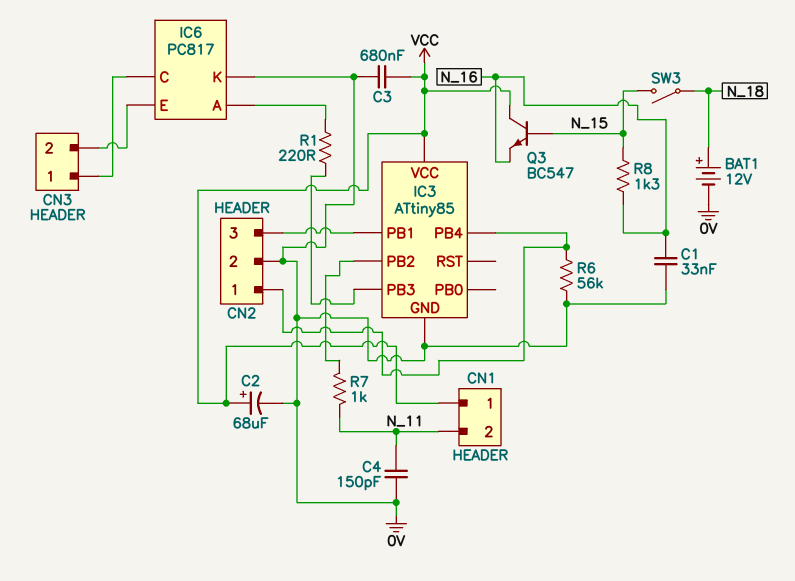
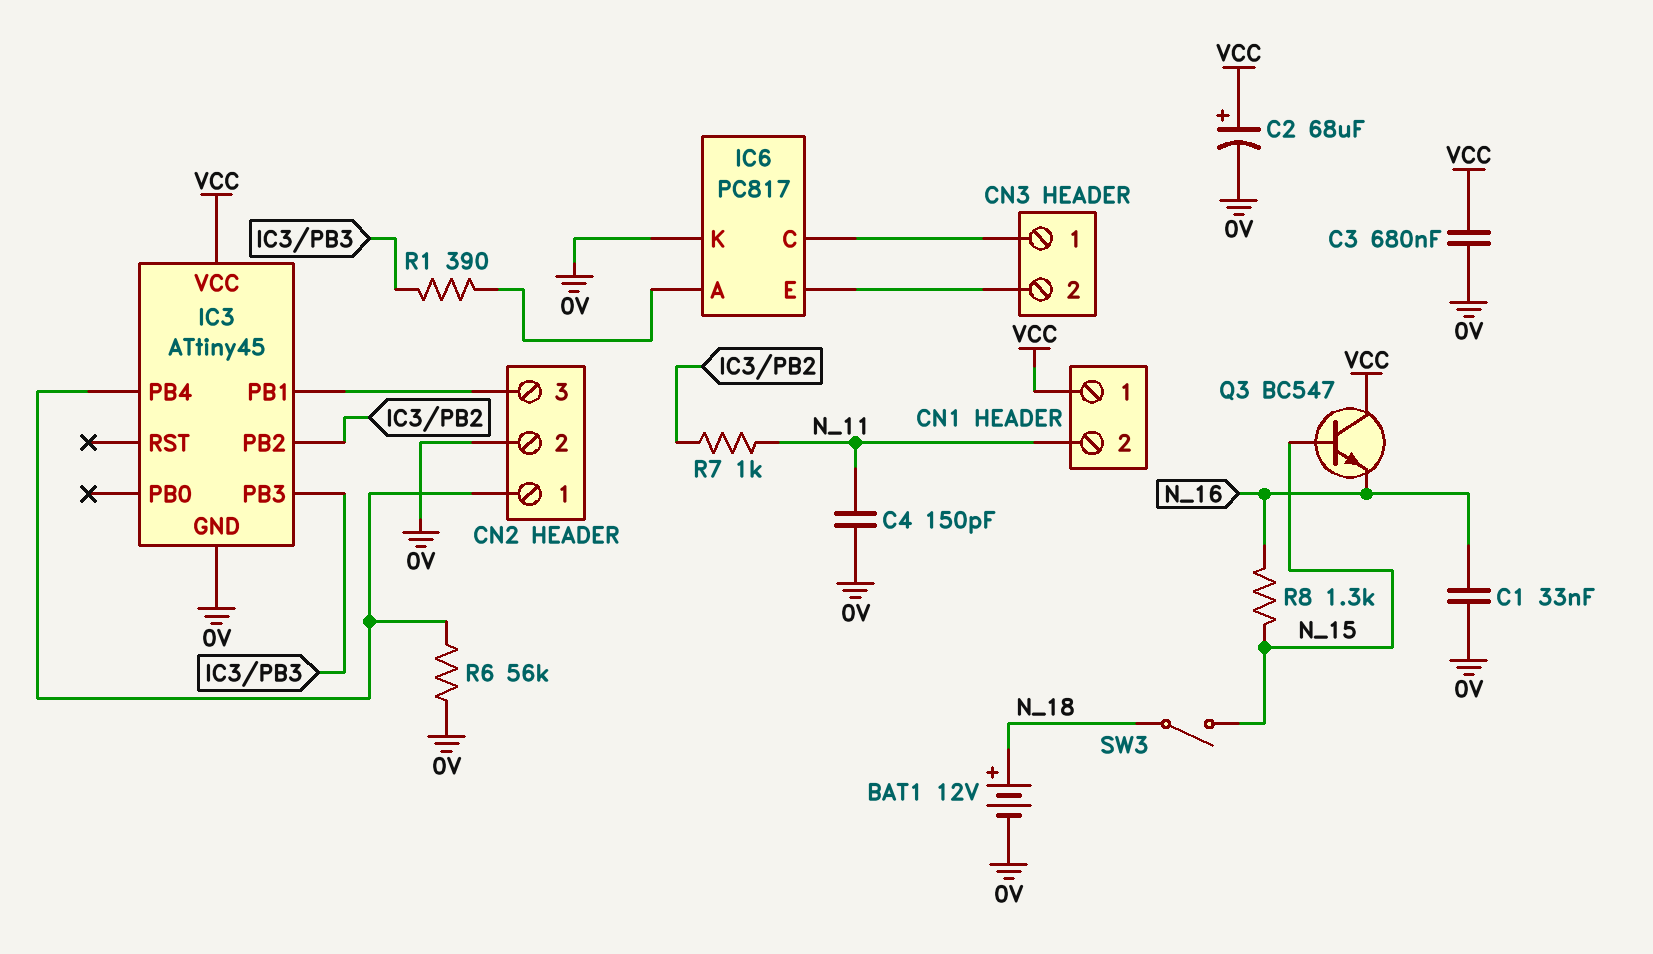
IC3: ATtiny85 -> ATtiny45
R1: 220 (IC3/PB3, IC6/A) -> 390 (IC3/PB3, IC6/A)

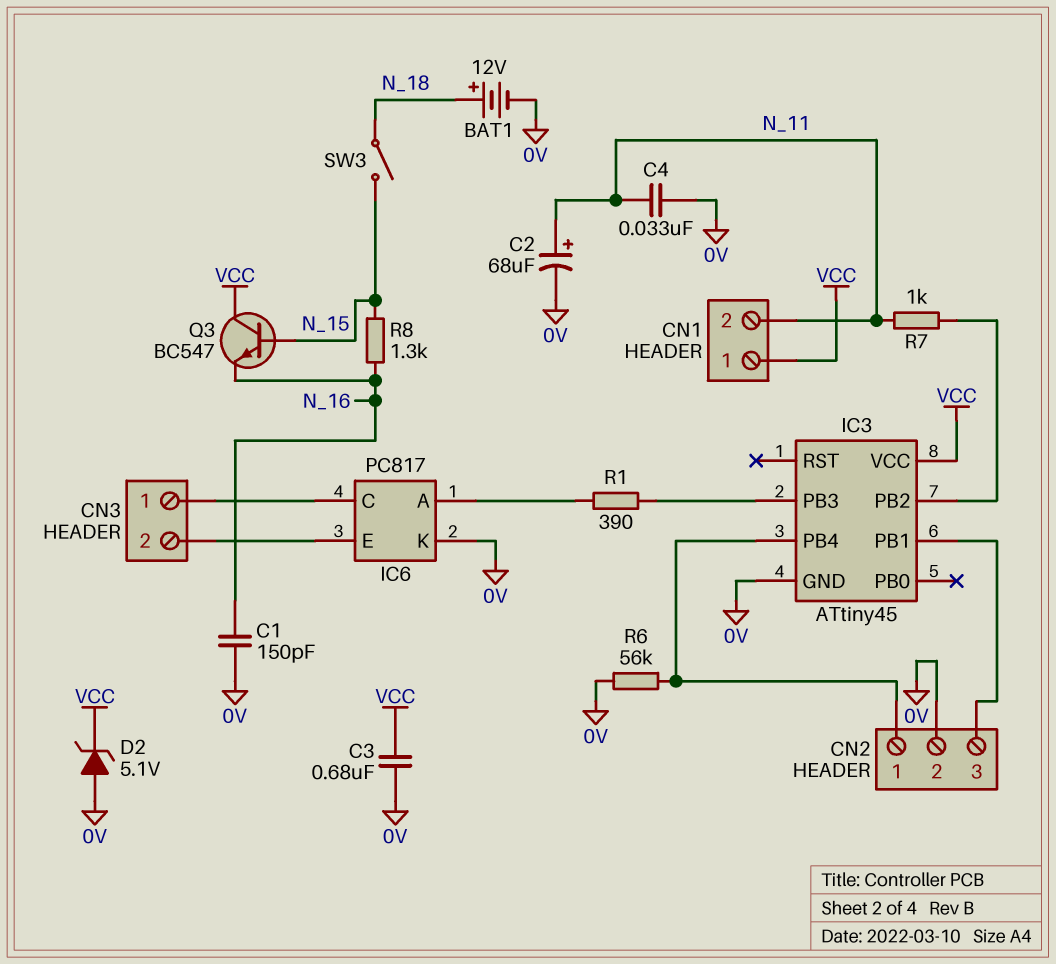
C1: 33nF (0V, N_16) -> 150pF (0V, N_16)
C2: 68uF (plus VCC, minus 0V) -> 68uF (plus N_11, minus 0V)
C4: 150pF (0V, N_11) -> 33nF (0V, N_11)
D2: none -> zener 5.1V (A 0V, K VCC)

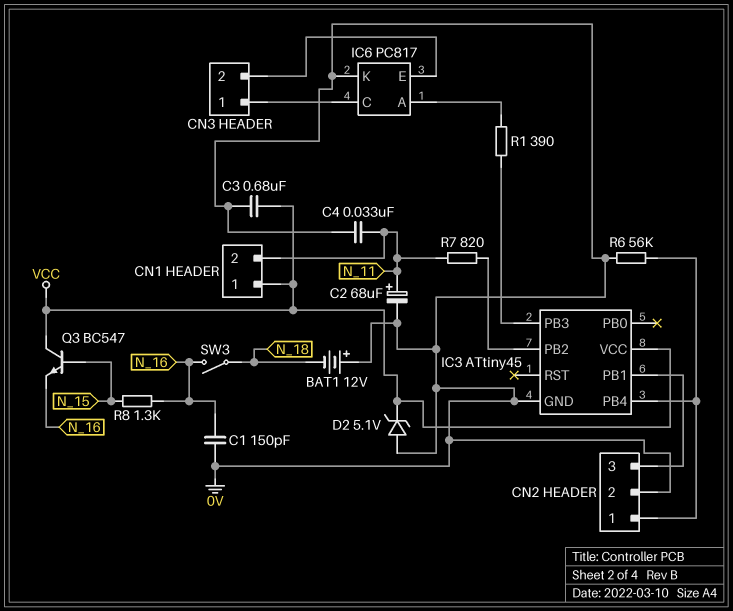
BAT1: 12V (plus N_18, minus 0V) -> 12V (plus 0V, minus N_18)
R7: 1k (IC3/PB2, N_11) -> 820 (IC3/PB2, N_11)
SW3: switch (N_15, N_18) -> switch (N_16, N_18)

